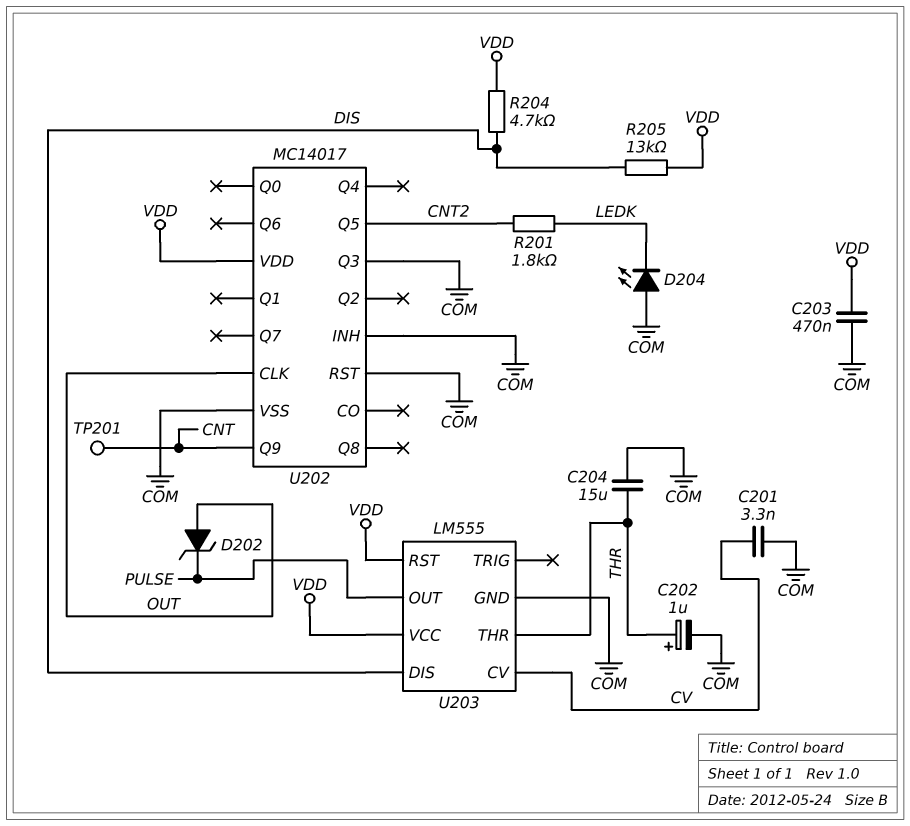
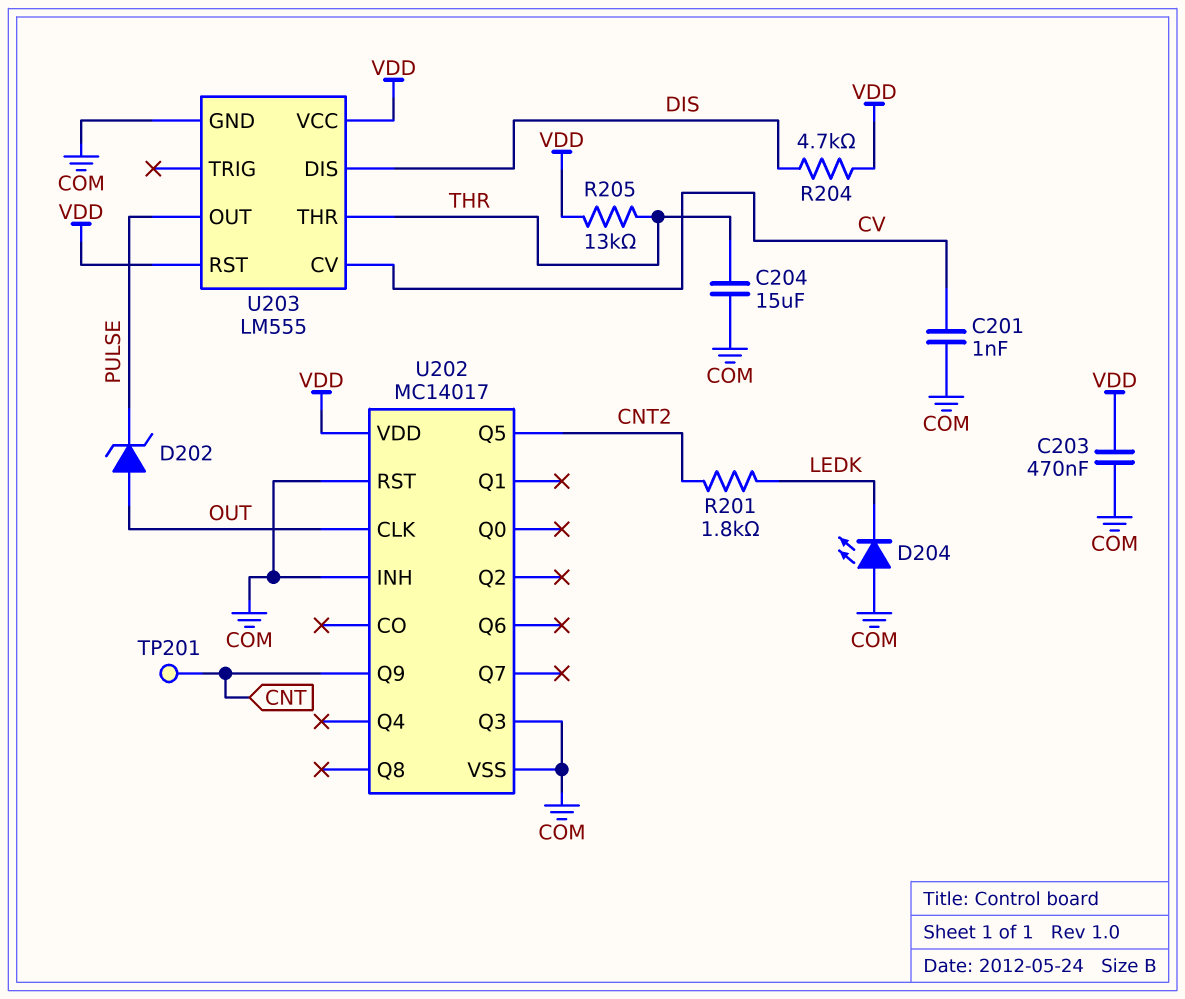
C201: 3.3nF (COM, CV) -> 1nF (COM, CV)
C202: 1uF (plus THR, minus COM) -> none
R205: 13k (DIS, VDD) -> 13k (THR, VDD)

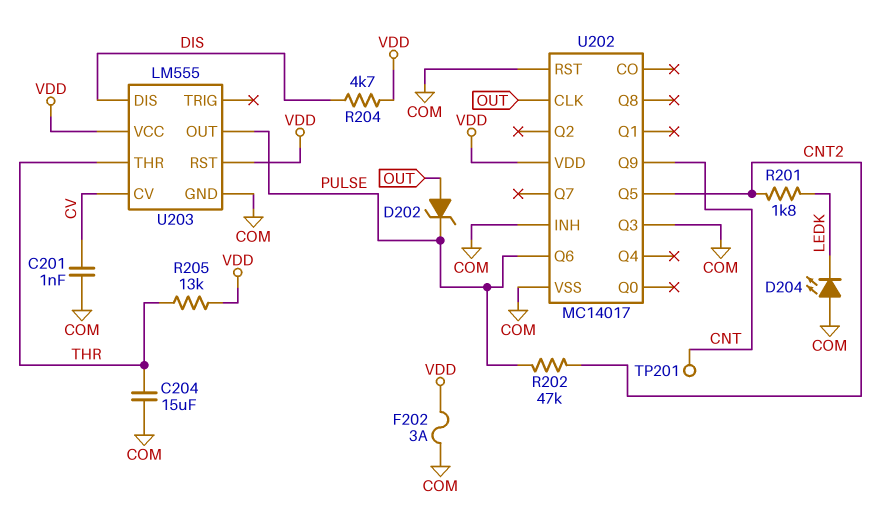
C203: 470nF (COM, VDD) -> none
F202: none -> 3A (COM, VDD)
R202: none -> 47k (CNT2, PULSE)
U202 pin Q6: none -> PULSE

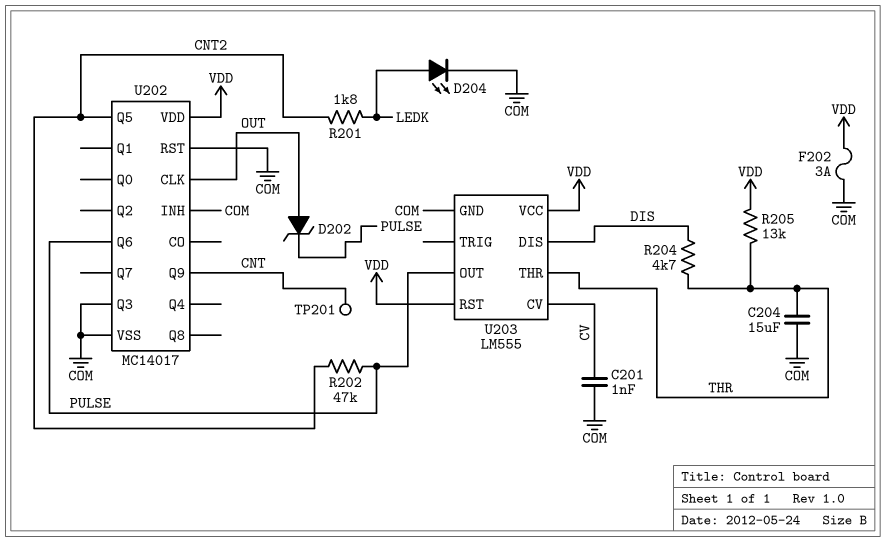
D204: LED (A COM, K LEDK) -> LED (A LEDK, K COM)
R204: 4.7k (DIS, VDD) -> 4.7k (DIS, THR)

